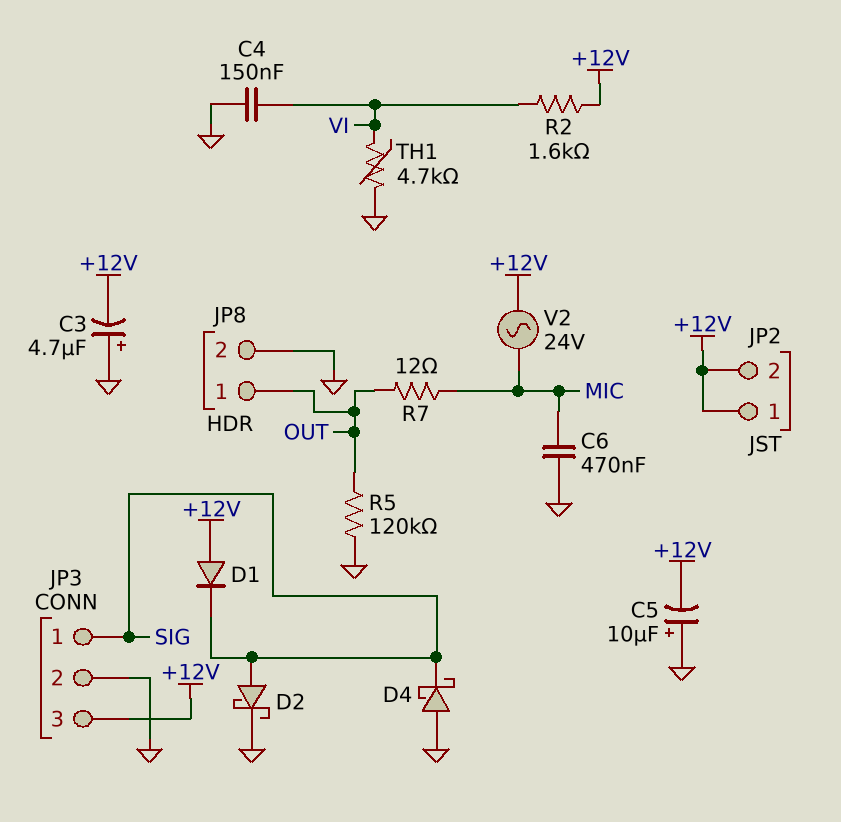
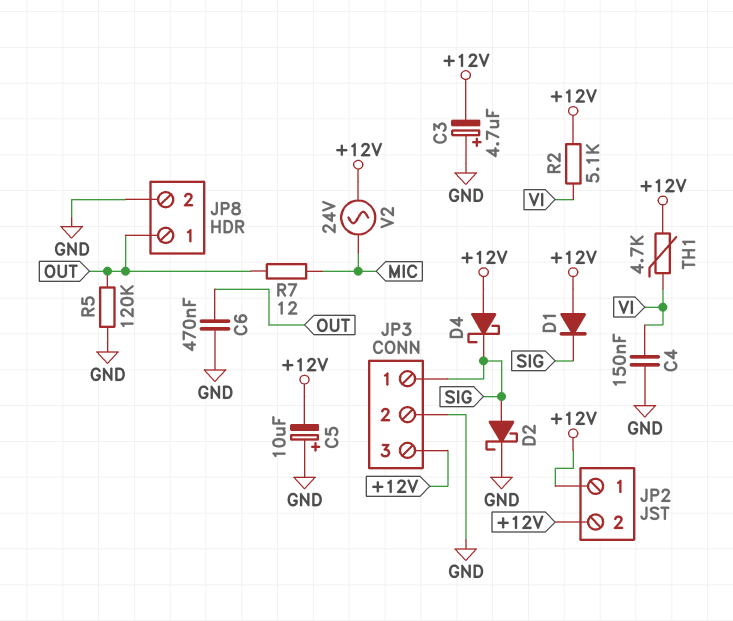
C6: 470nF (GND, MIC) -> 470nF (GND, OUT)
D4: schottky (A GND, K SIG) -> schottky (A +12V, K SIG)
R2: 1.6k (+12V, VI) -> 5.1k (+12V, VI)
TH1: 4.7k (GND, VI) -> 4.7k (+12V, VI)

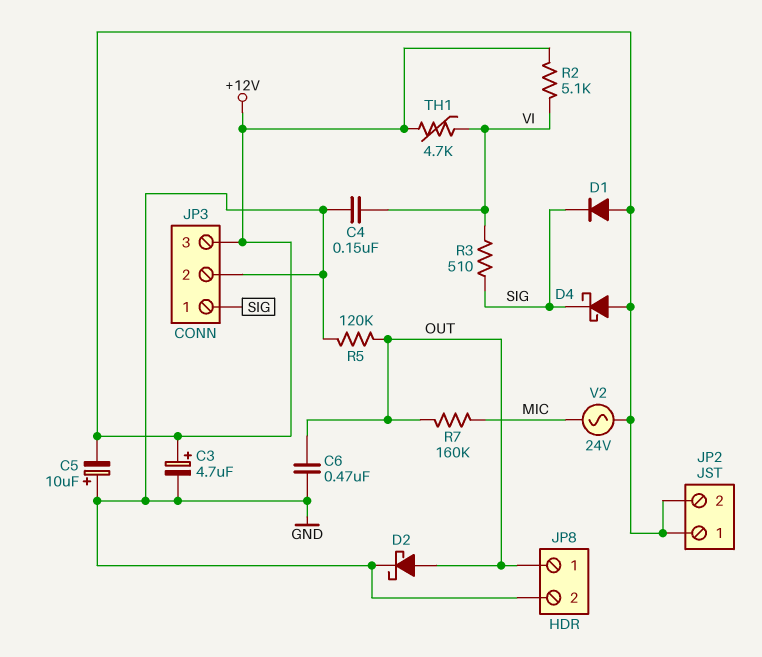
C3: 4.7uF (plus GND, minus +12V) -> 4.7uF (plus +12V, minus GND)
D2: schottky (A SIG, K GND) -> schottky (A OUT, K GND)
R3: none -> 510 (SIG, VI)
R7: 12 (MIC, OUT) -> 160k (MIC, OUT)

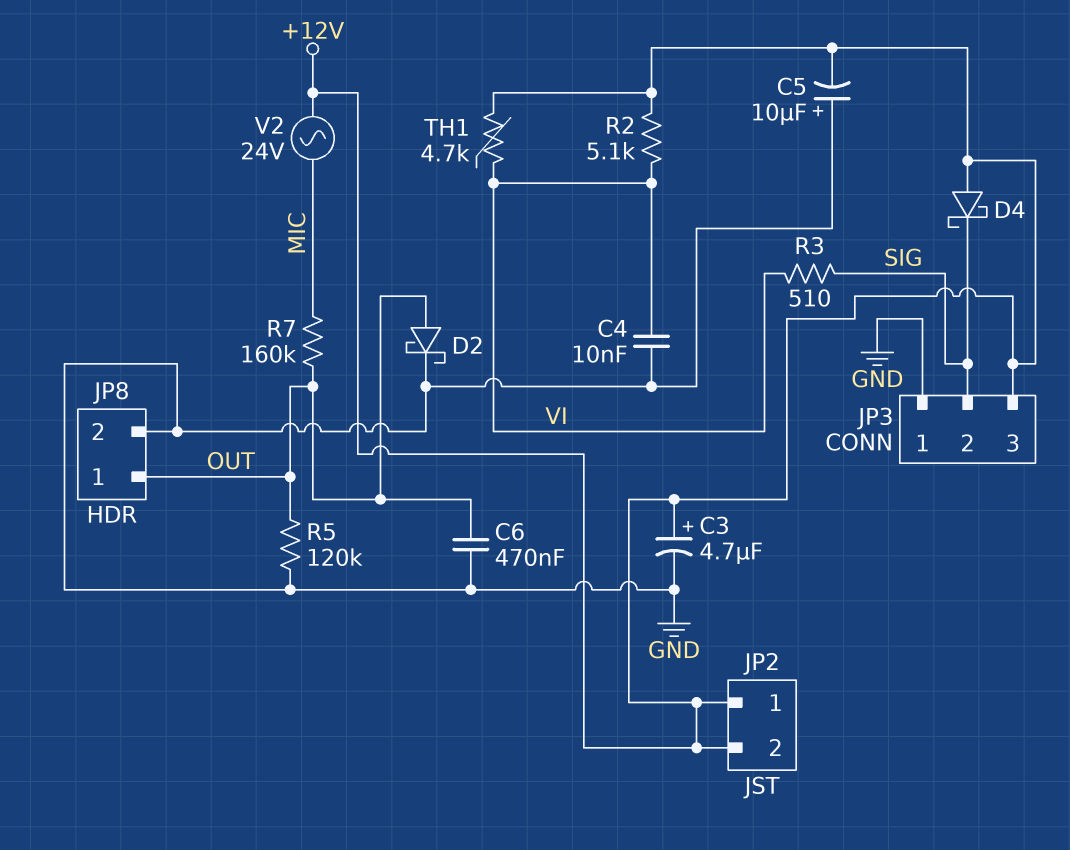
C4: 150nF (GND, VI) -> 10nF (GND, VI)
D1: diode (A +12V, K SIG) -> none
JP3 pin 1: SIG -> GND
JP3 pin 2: GND -> SIG

